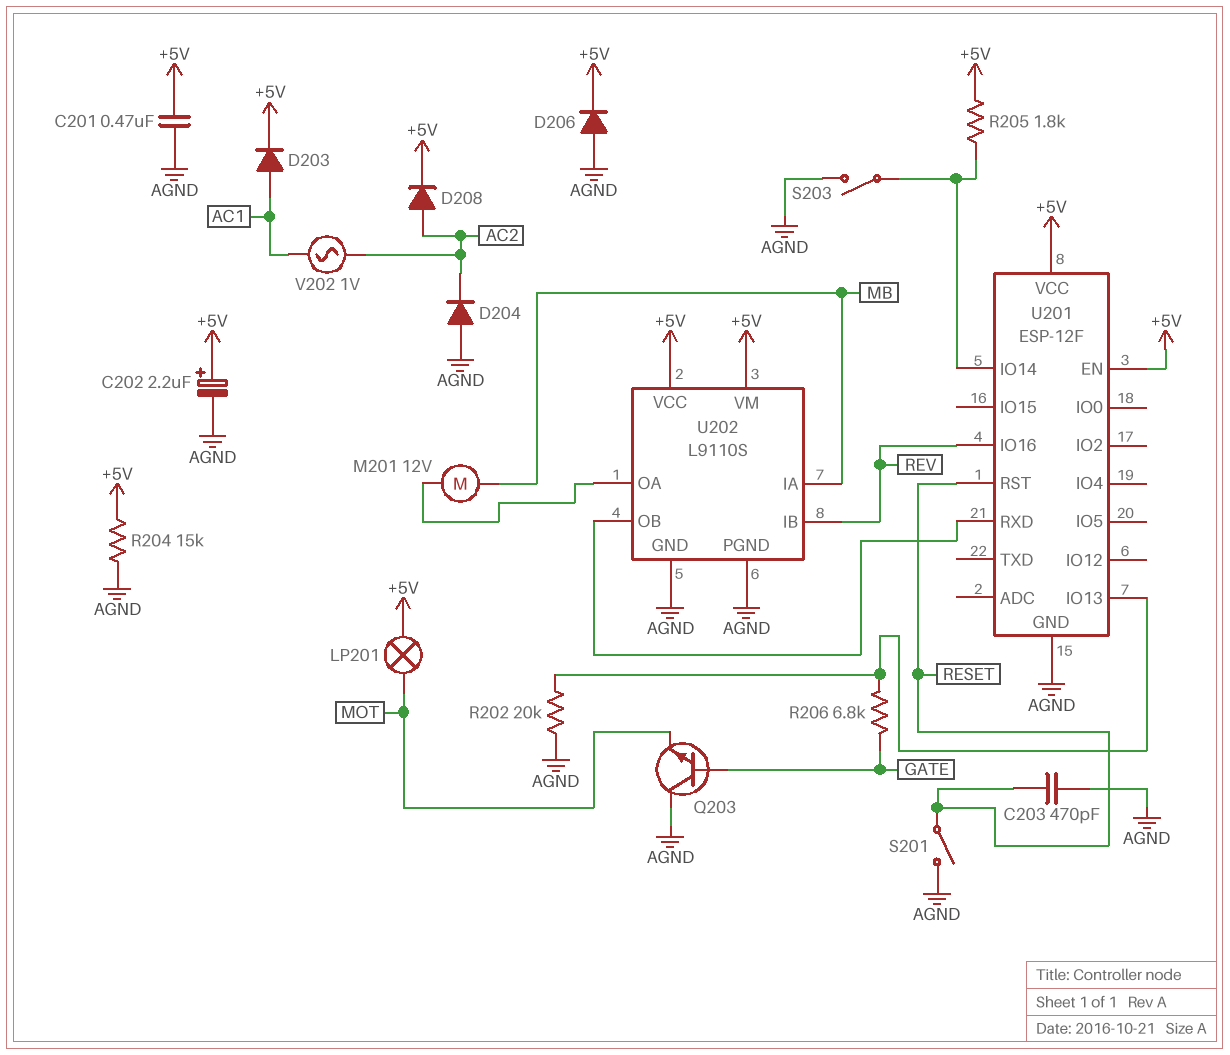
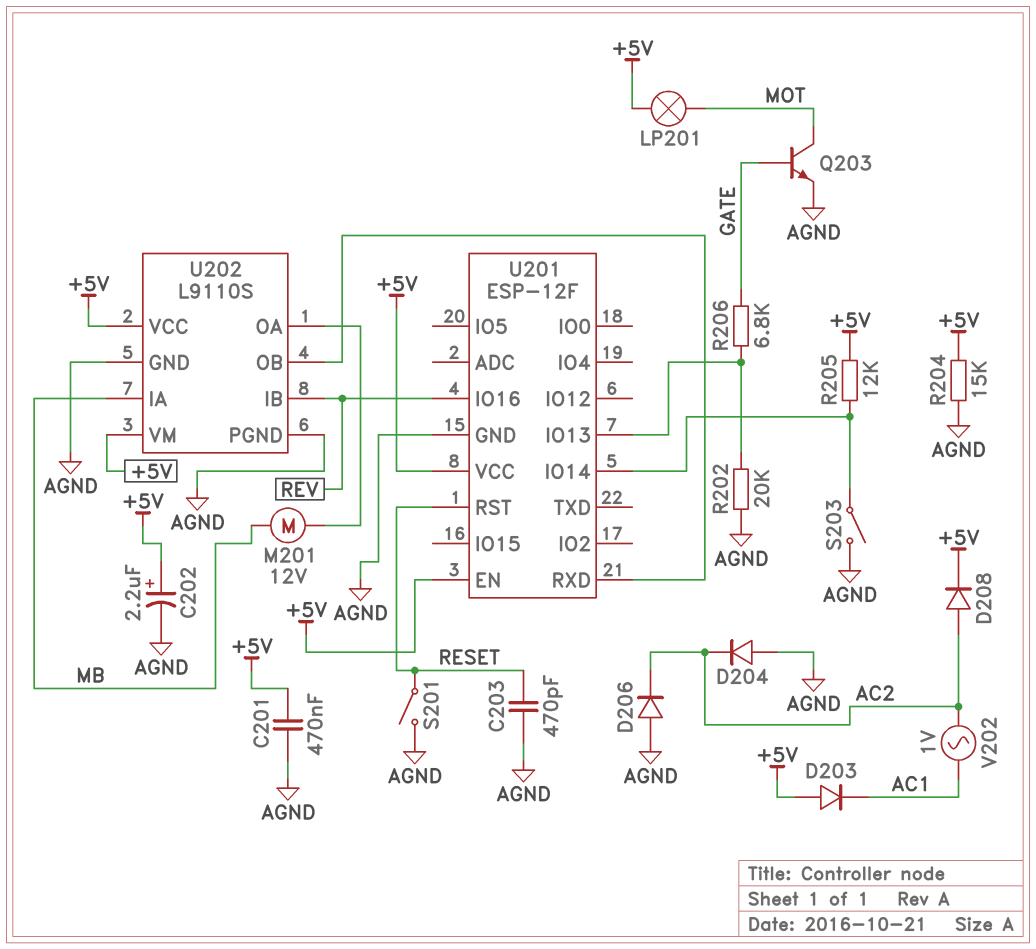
D203: diode (A AC1, K +5V) -> diode (A +5V, K AC1)
D206: diode (A AGND, K +5V) -> diode (A AGND, K AC2)
Q203: NPN (B GATE, C AGND, E MOT) -> NPN (B GATE, C MOT, E AGND)
R205: 1.8k (+5V, U201/IO14) -> 12k (+5V, U201/IO14)

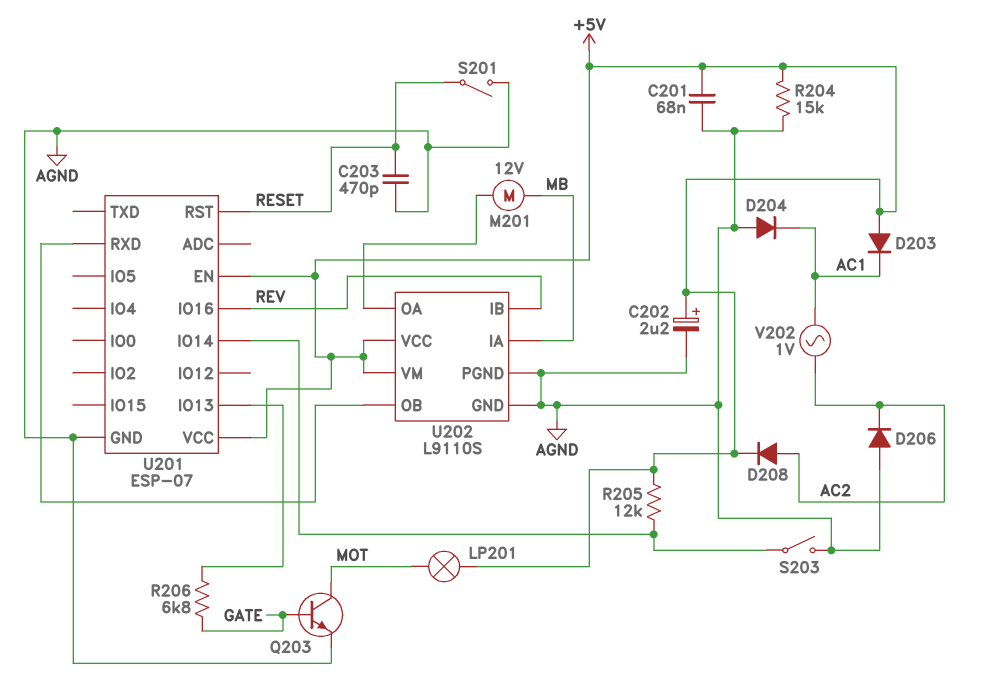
C201: 470nF (+5V, AGND) -> 68nF (+5V, AGND)
D204: diode (A AGND, K AC2) -> diode (A AGND, K AC1)
R202: 20k (AGND, U201/IO13) -> none
U201: ESP-12F -> ESP-07

